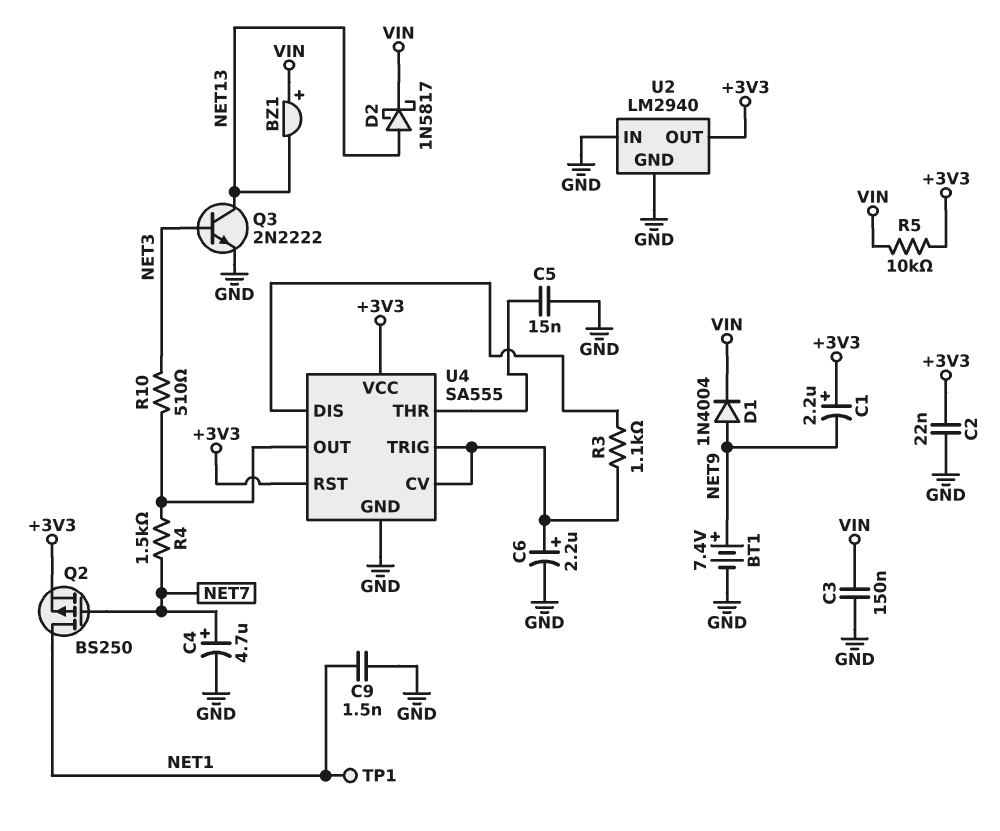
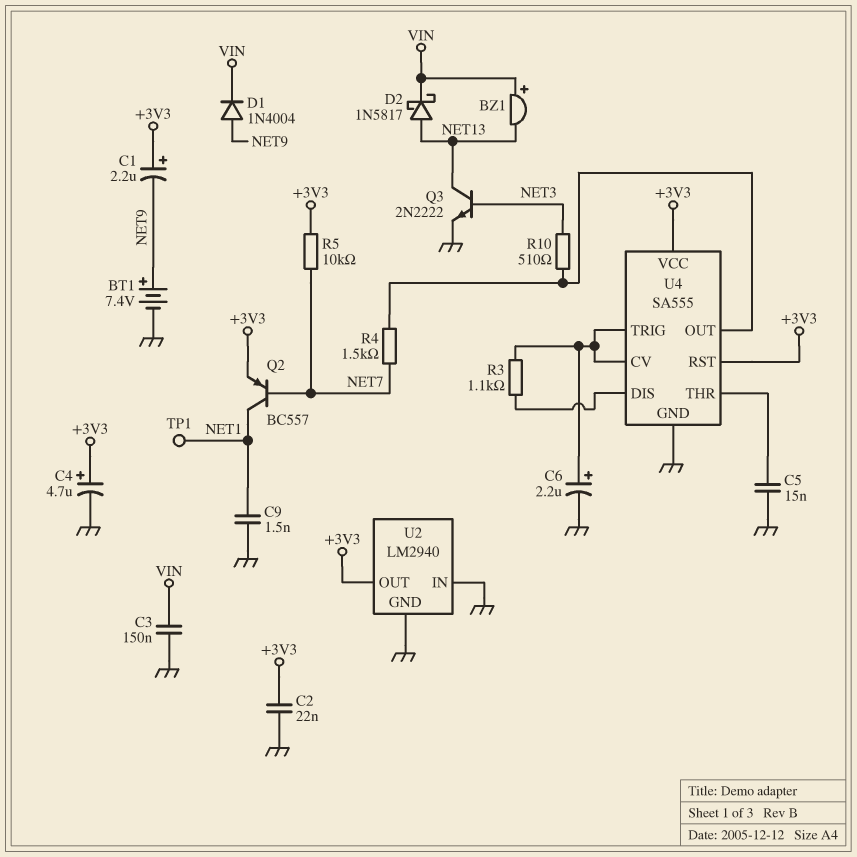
C4: 4.7uF (plus NET7, minus GND) -> 4.7uF (plus +3V3, minus GND)
Q2: PMOS BS250 (G NET7, D NET1, S +3V3) -> PNP BC557 (B NET7, C NET1, E +3V3)
R5: 10k (+3V3, VIN) -> 10k (+3V3, NET7)

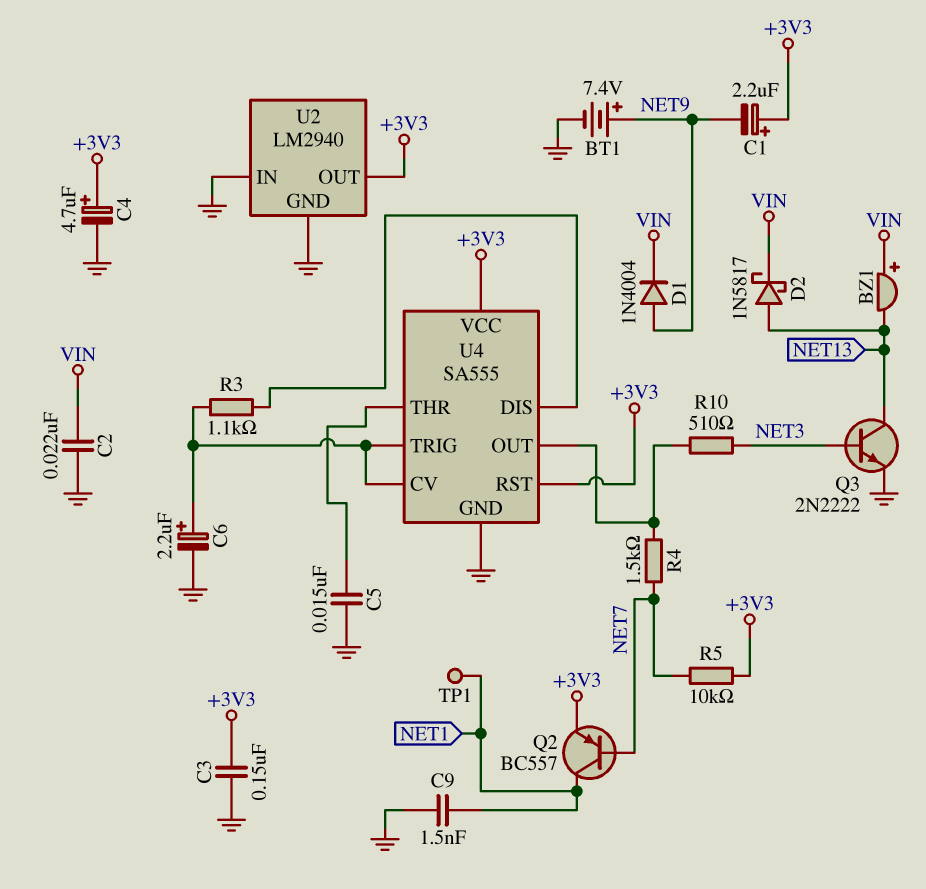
C2: 22nF (+3V3, GND) -> 22nF (GND, VIN)
C3: 150nF (GND, VIN) -> 150nF (+3V3, GND)

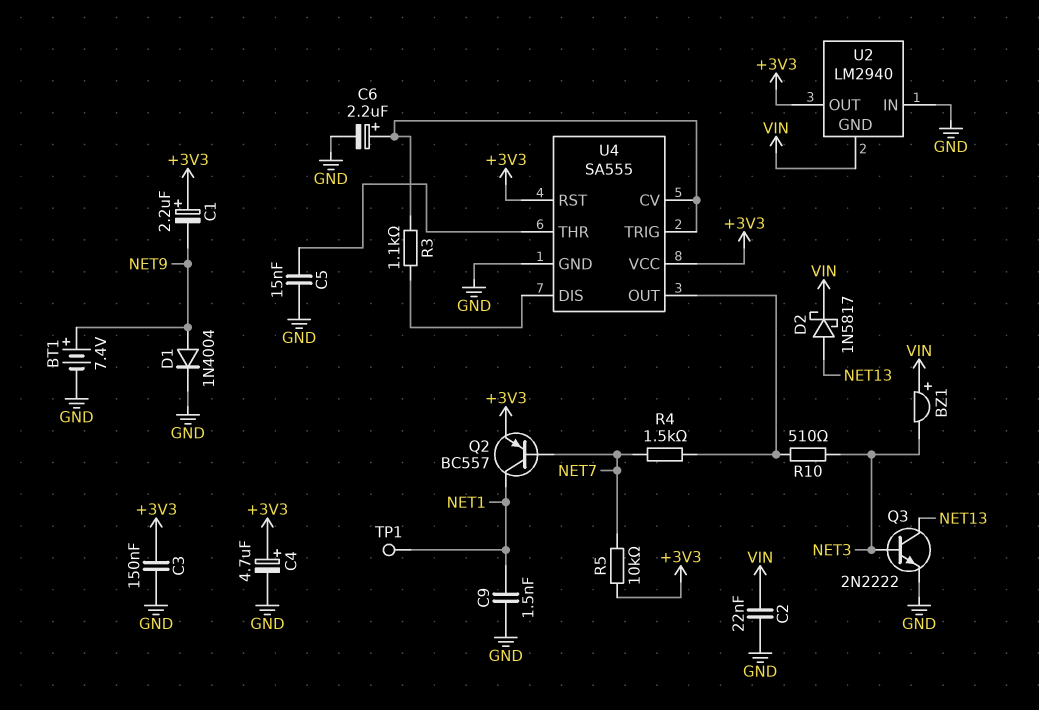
BZ1: buzzer (plus VIN, minus NET13) -> buzzer (plus VIN, minus NET3)
D1: diode 1N4004 (A NET9, K VIN) -> diode 1N4004 (A NET9, K GND)
U2 pin GND: GND -> VIN

